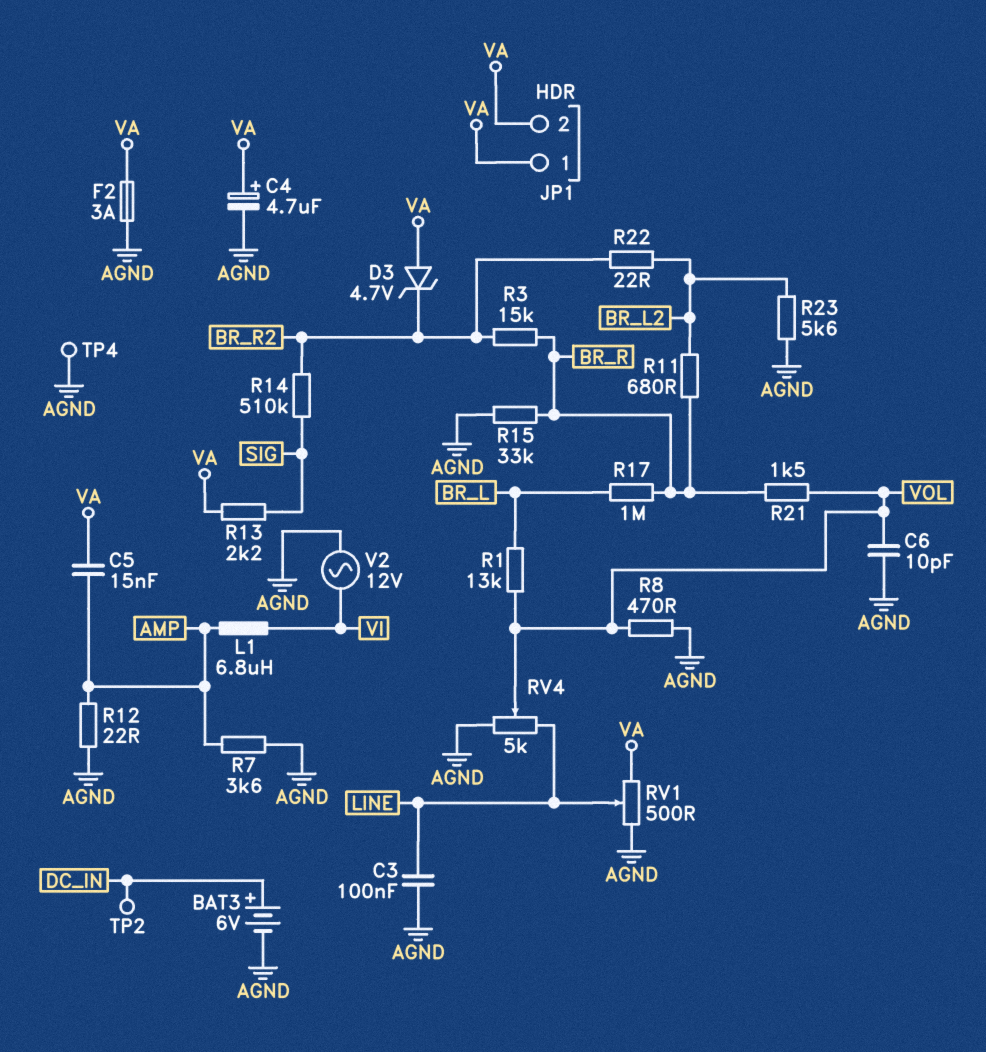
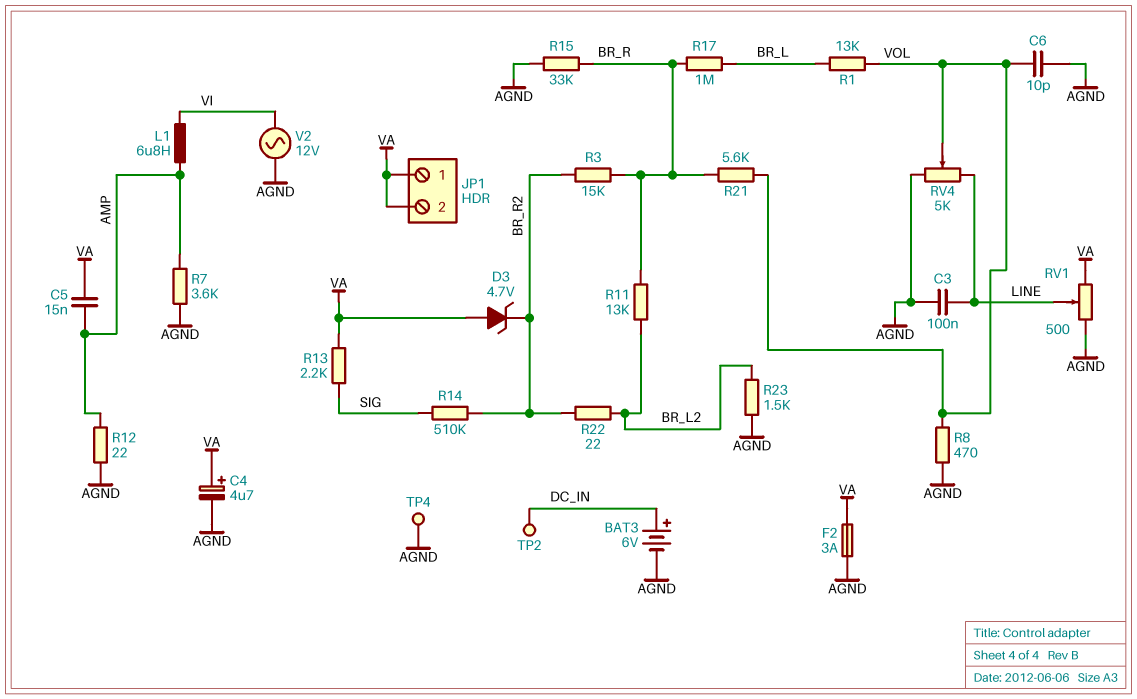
R11: 680 (BR_L2, BR_R) -> 13k (BR_L2, BR_R)
R21: 1.5k (BR_R, VOL) -> 5.6k (BR_R, VOL)
R23: 5.6k (AGND, BR_L2) -> 1.5k (AGND, BR_L2)

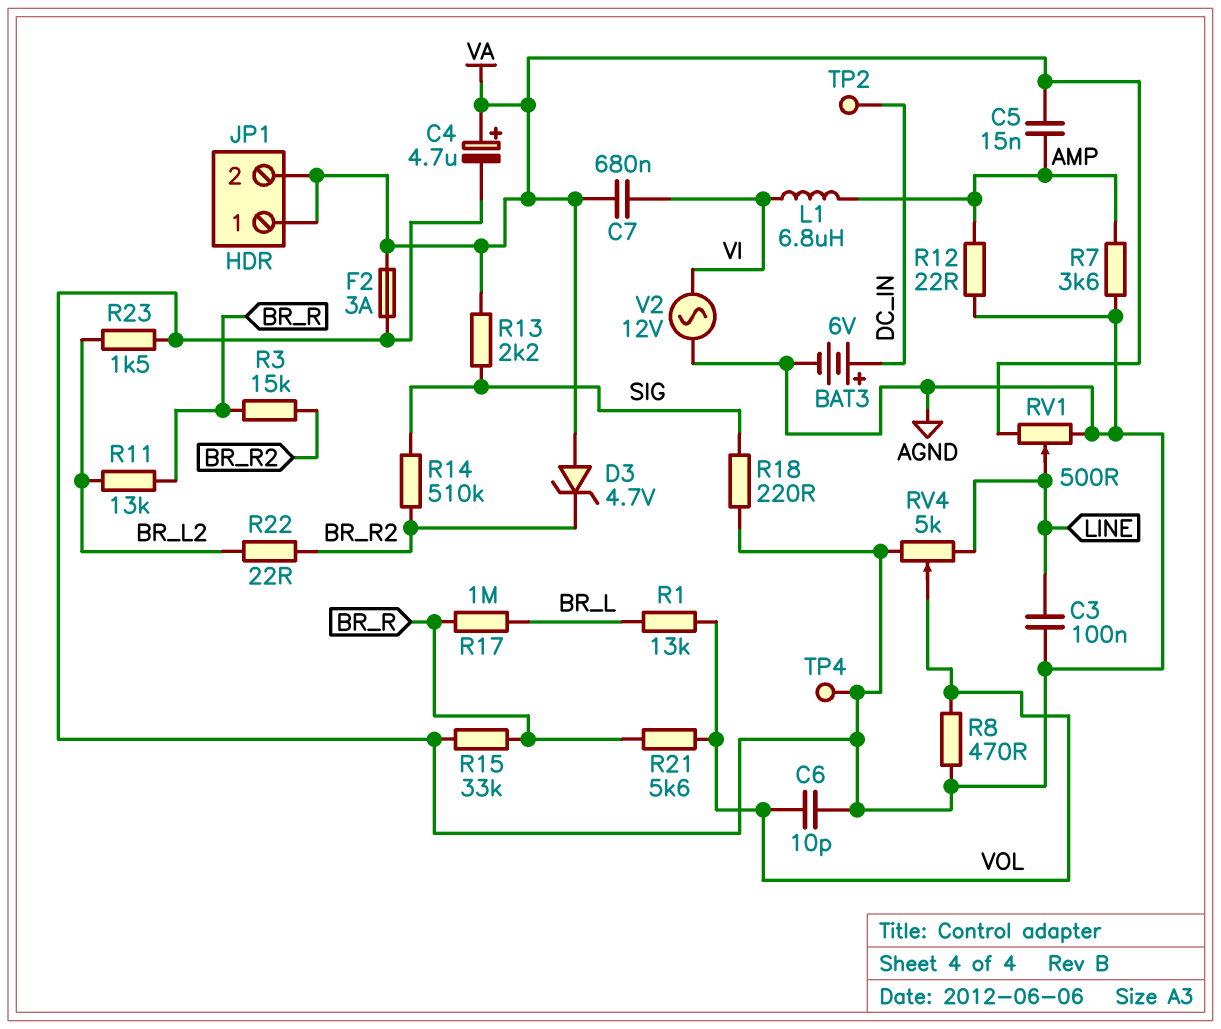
C7: none -> 680nF (VA, VI)
R18: none -> 220 (AGND, SIG)

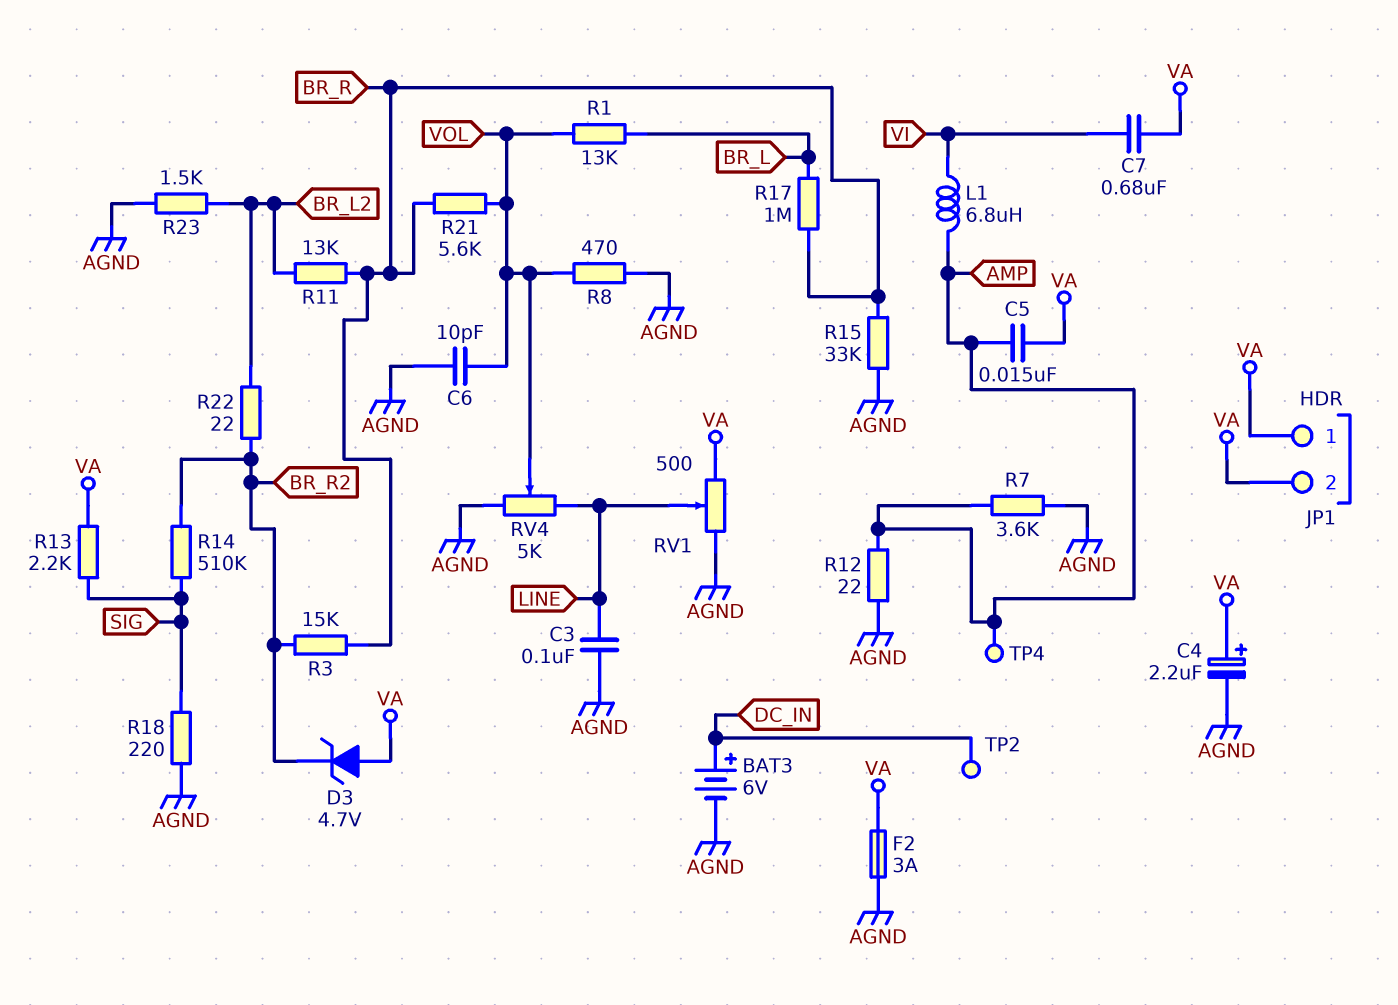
C4: 4.7uF (plus VA, minus AGND) -> 2.2uF (plus VA, minus AGND)
TP4: test point (AGND) -> test point (AMP)
V2: AC 12V (AGND, VI) -> none

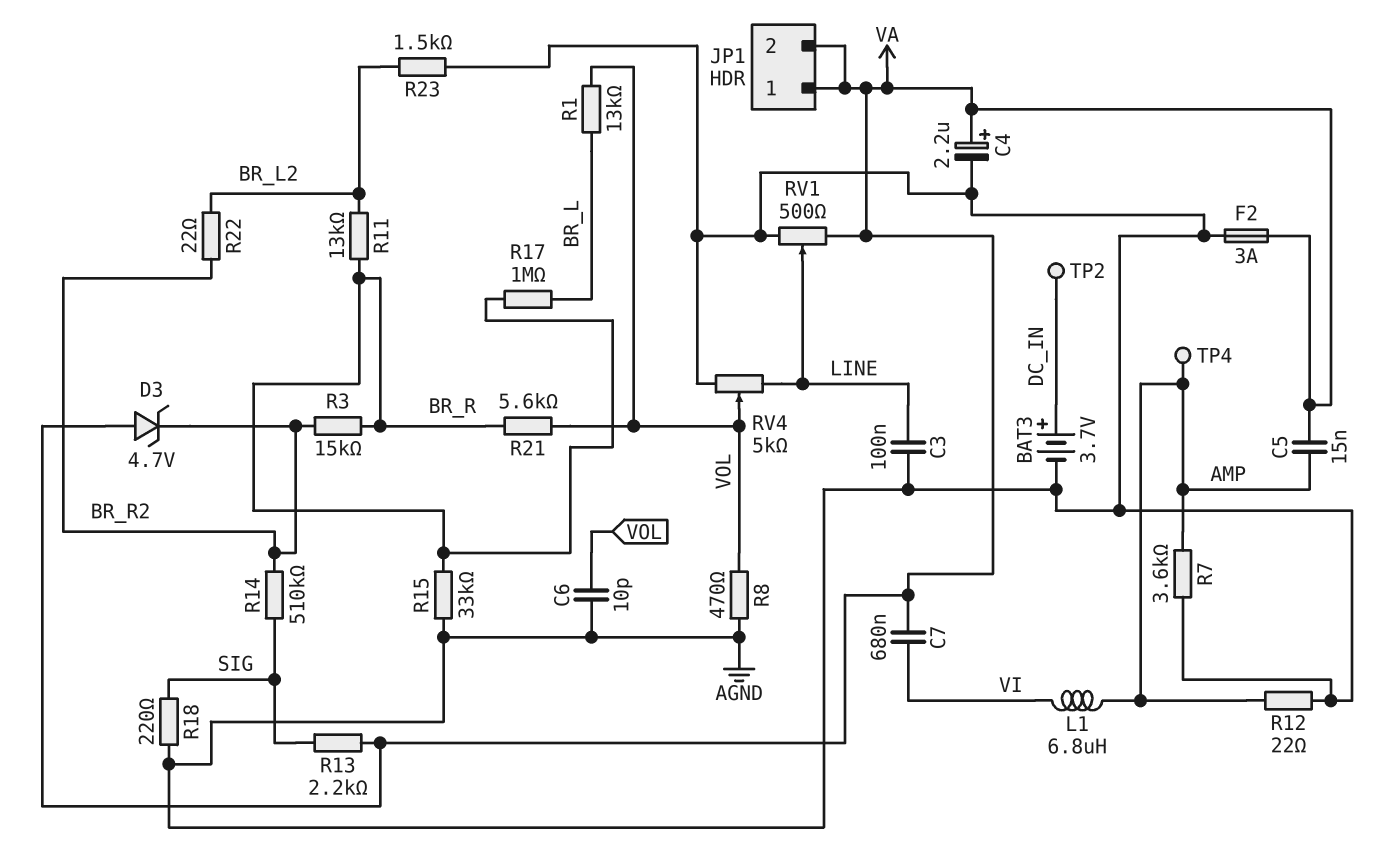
BAT3: 6V (plus DC_IN, minus AGND) -> 3.7V (plus DC_IN, minus AGND)

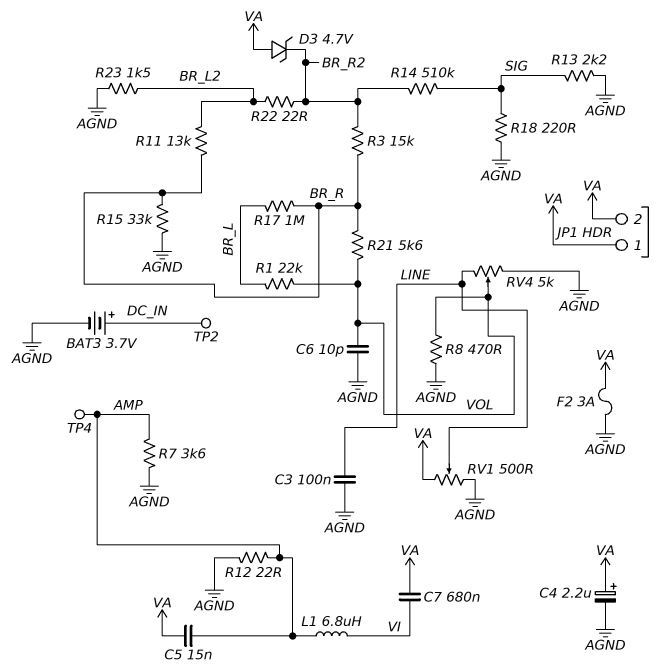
R1: 13k (BR_L, VOL) -> 22k (BR_L, VOL)
R13: 2.2k (SIG, VA) -> 2.2k (AGND, SIG)

